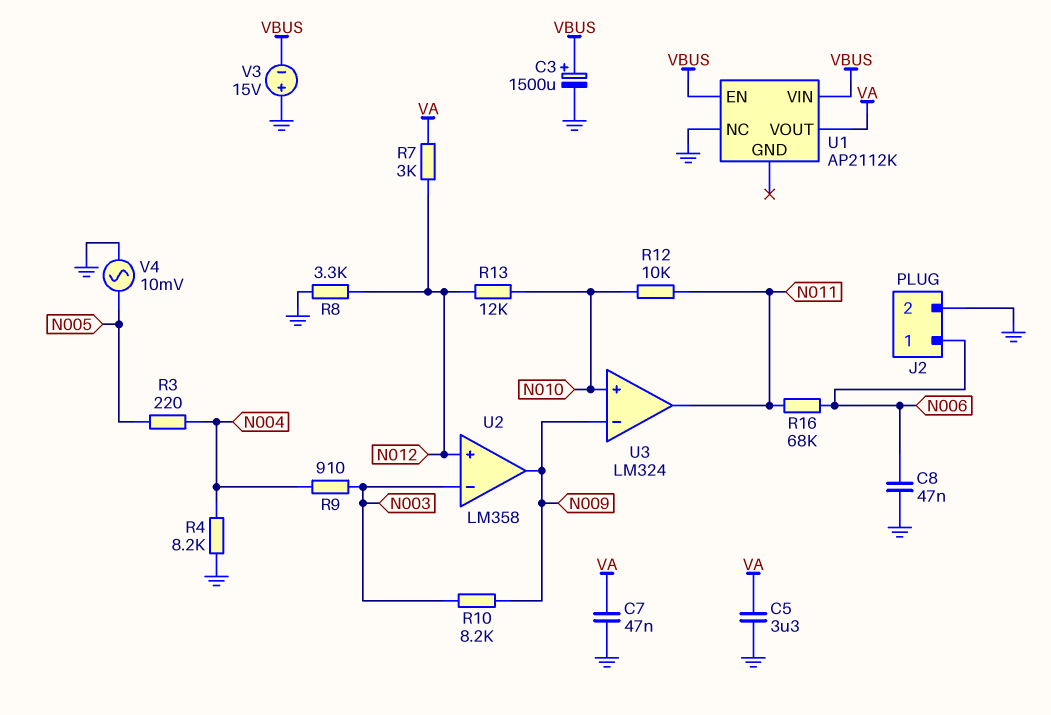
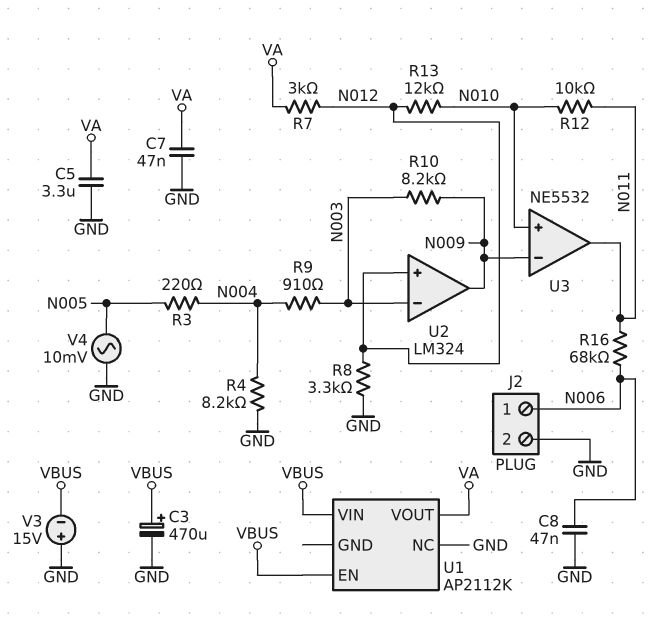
C3: 1500uF (plus VBUS, minus GND) -> 470uF (plus VBUS, minus GND)
U2: LM358 -> LM324
U3: LM324 -> NE5532

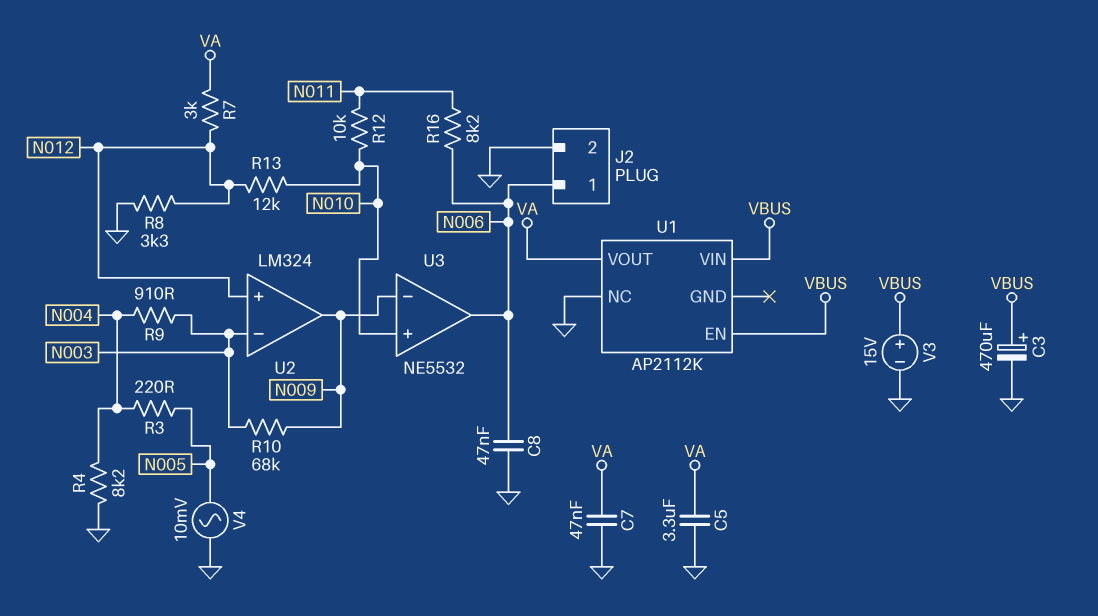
R10: 8.2k (N003, N009) -> 68k (N003, N009)
R16: 68k (N006, N011) -> 8.2k (N006, N011)
U3 pin out: N011 -> N006
V3: 15V (plus GND, minus VBUS) -> 15V (plus VBUS, minus GND)

